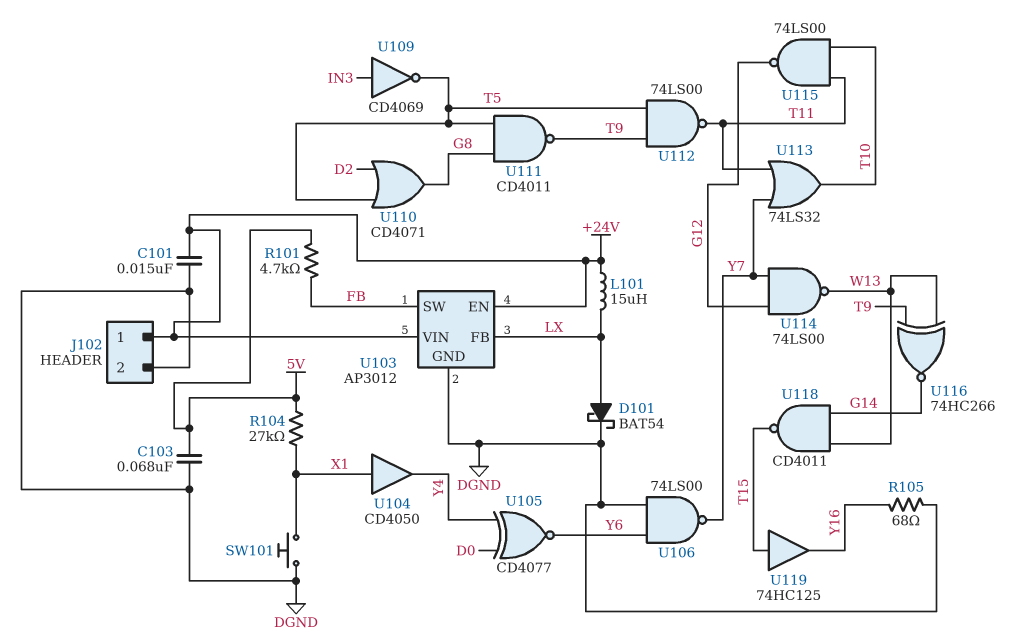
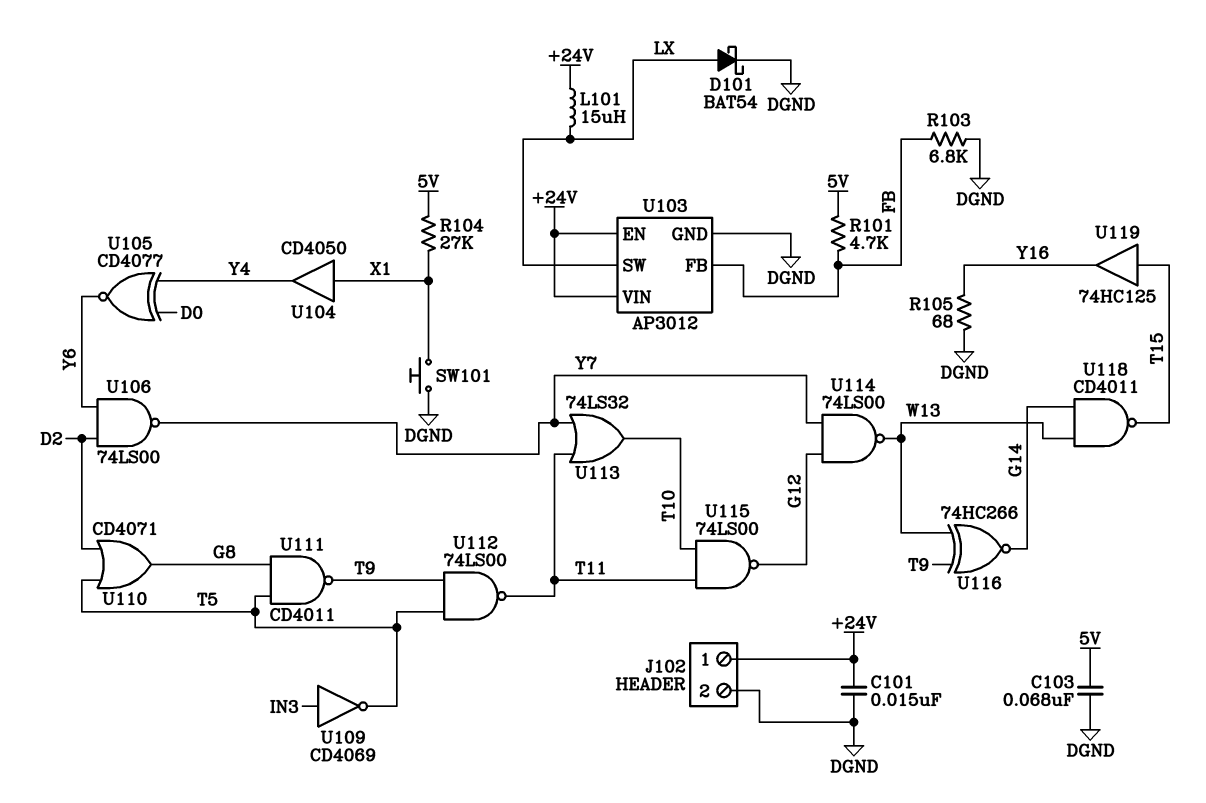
R103: none -> 6.8k (DGND, FB)
U103 pin FB: LX -> FB
U103 pin SW: FB -> LX
U106: NAND 74LS00 (in DGND, in Y6, out Y7) -> NAND 74LS00 (in D2, in Y6, out Y7)

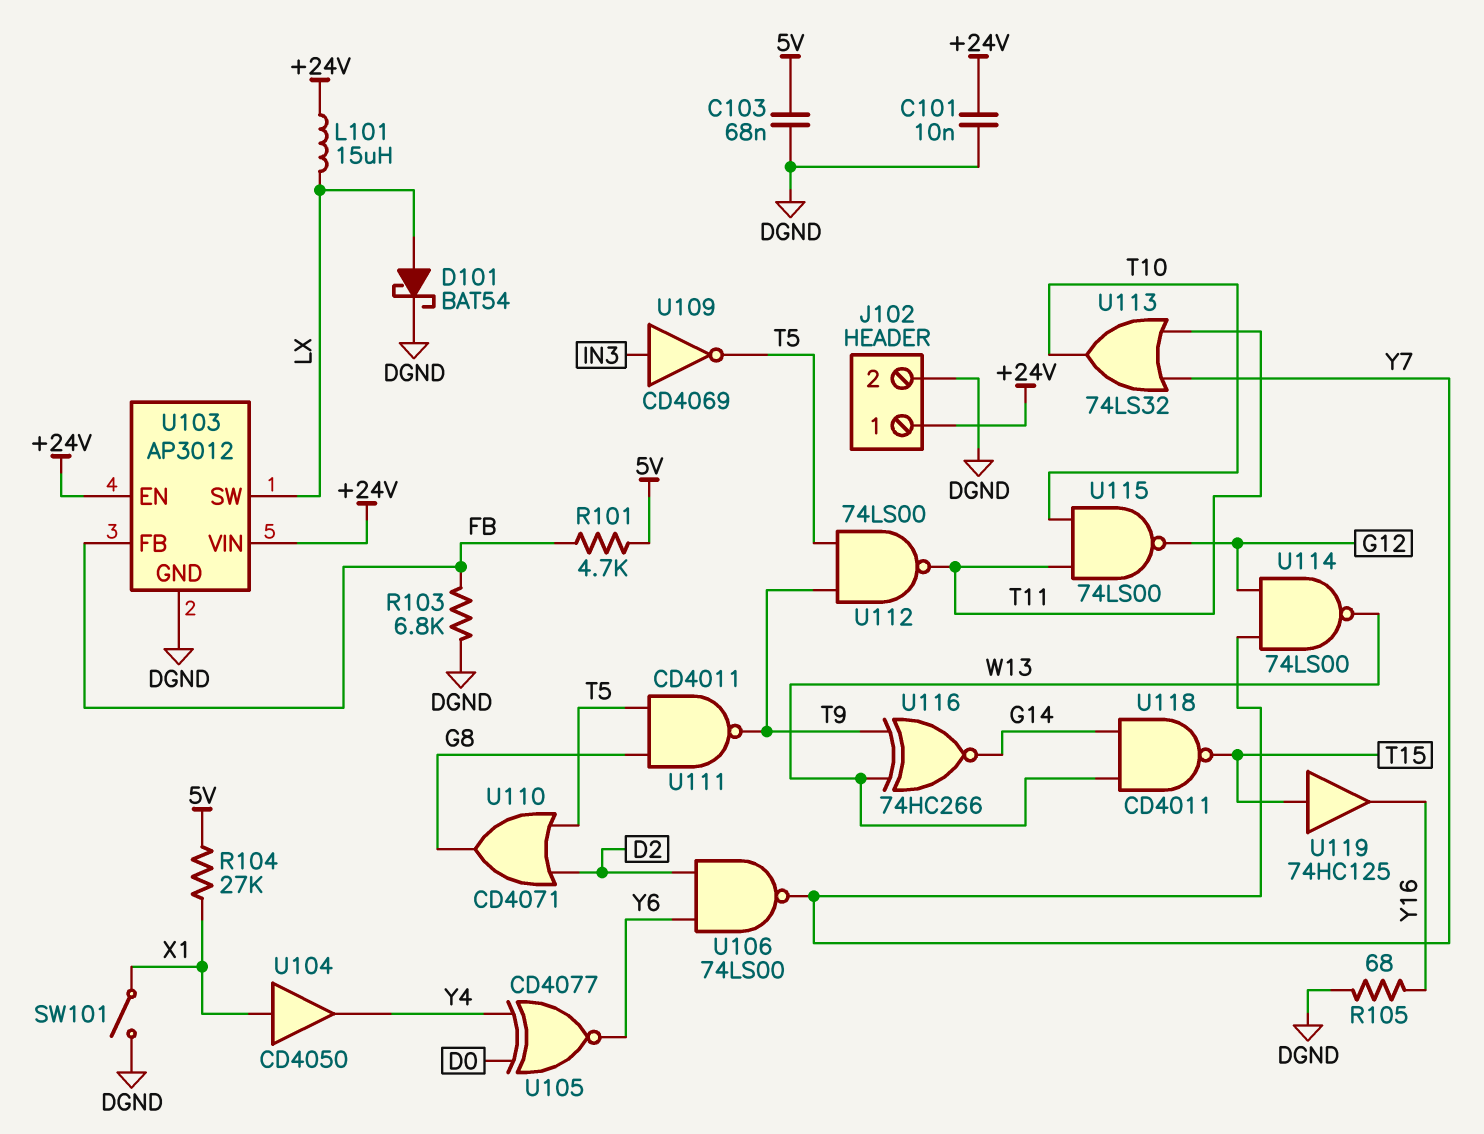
C101: 15nF (+24V, DGND) -> 10nF (+24V, DGND)
SW101: button (DGND, X1) -> switch (DGND, X1)

